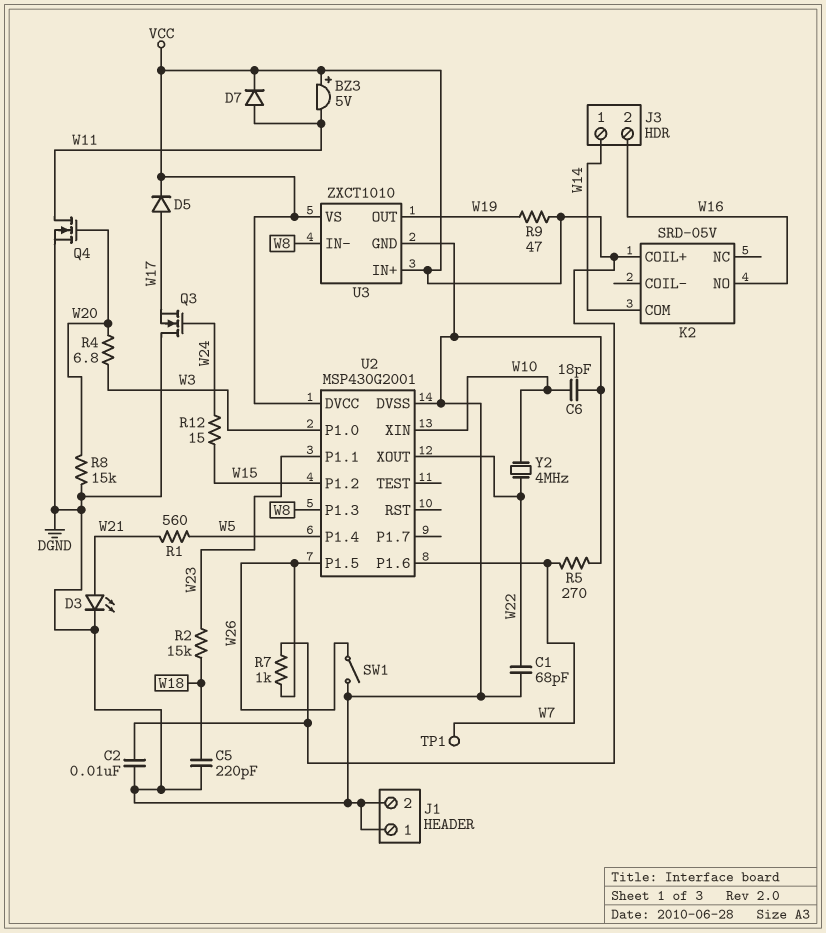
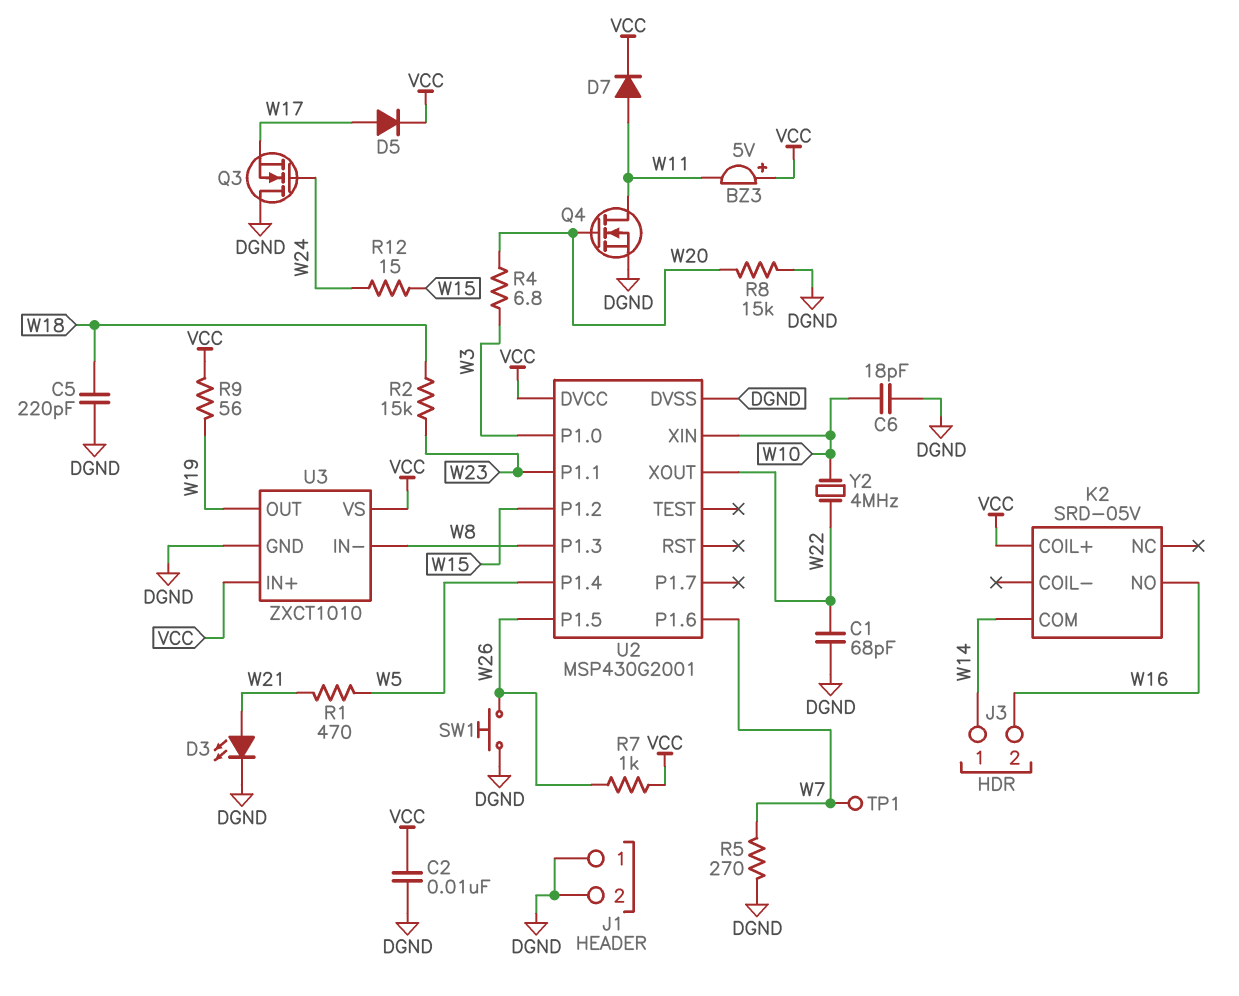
R1: 560 (W5, W21) -> 470 (W5, W21)
R9: 47 (VCC, W19) -> 56 (VCC, W19)
SW1: switch (DGND, W26) -> button (DGND, W26)

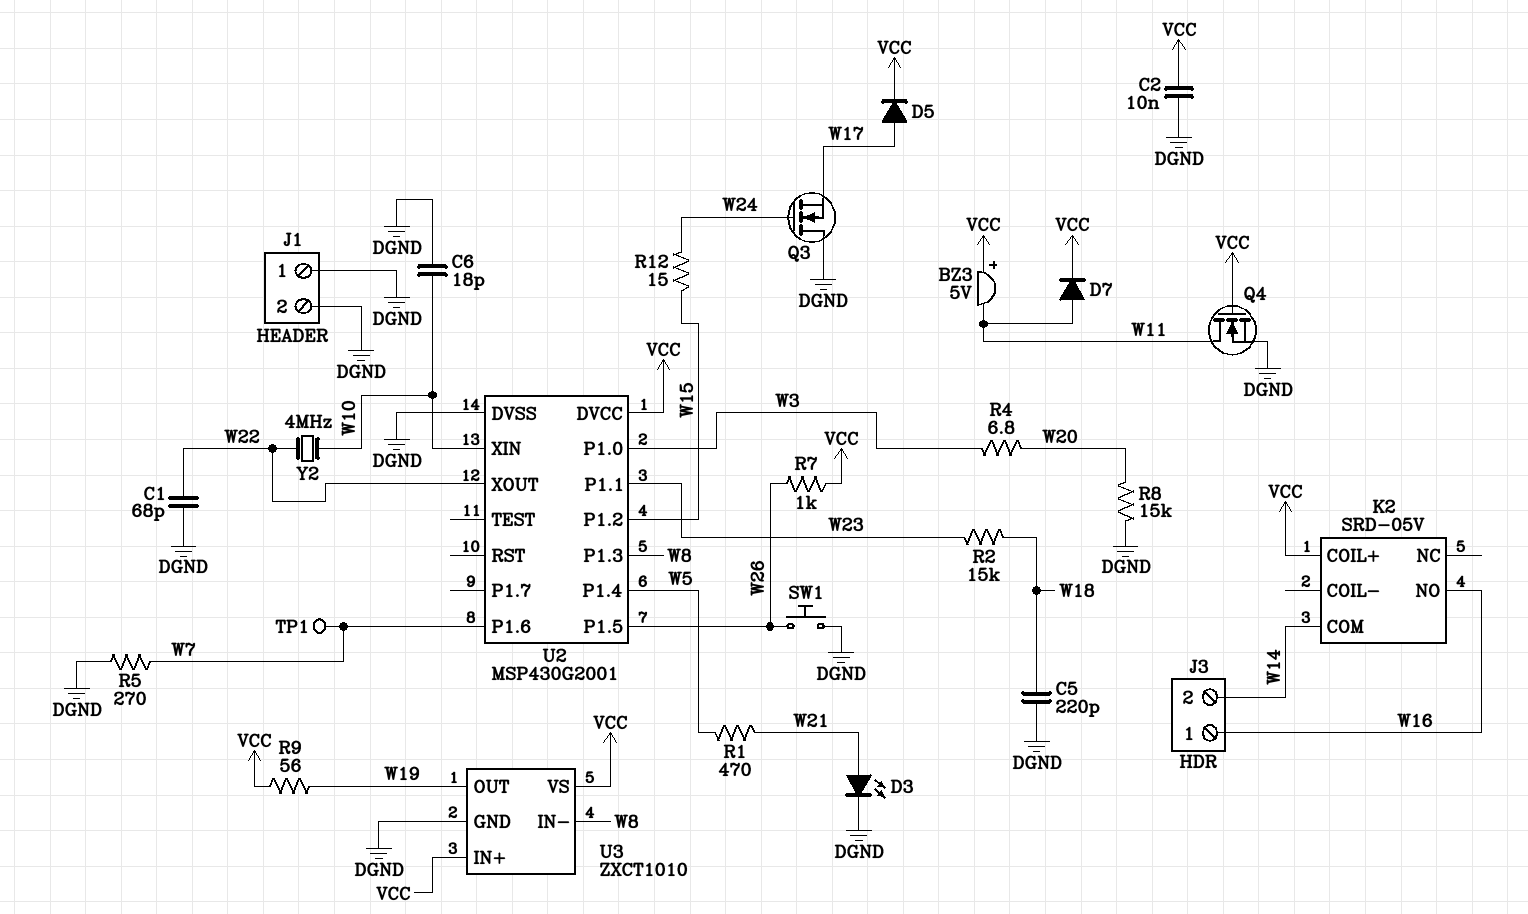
J3 pin 1: W14 -> W16
J3 pin 2: W16 -> W14
Q4: NMOS (G W20, D W11, S DGND) -> NMOS (G VCC, D W11, S DGND)

